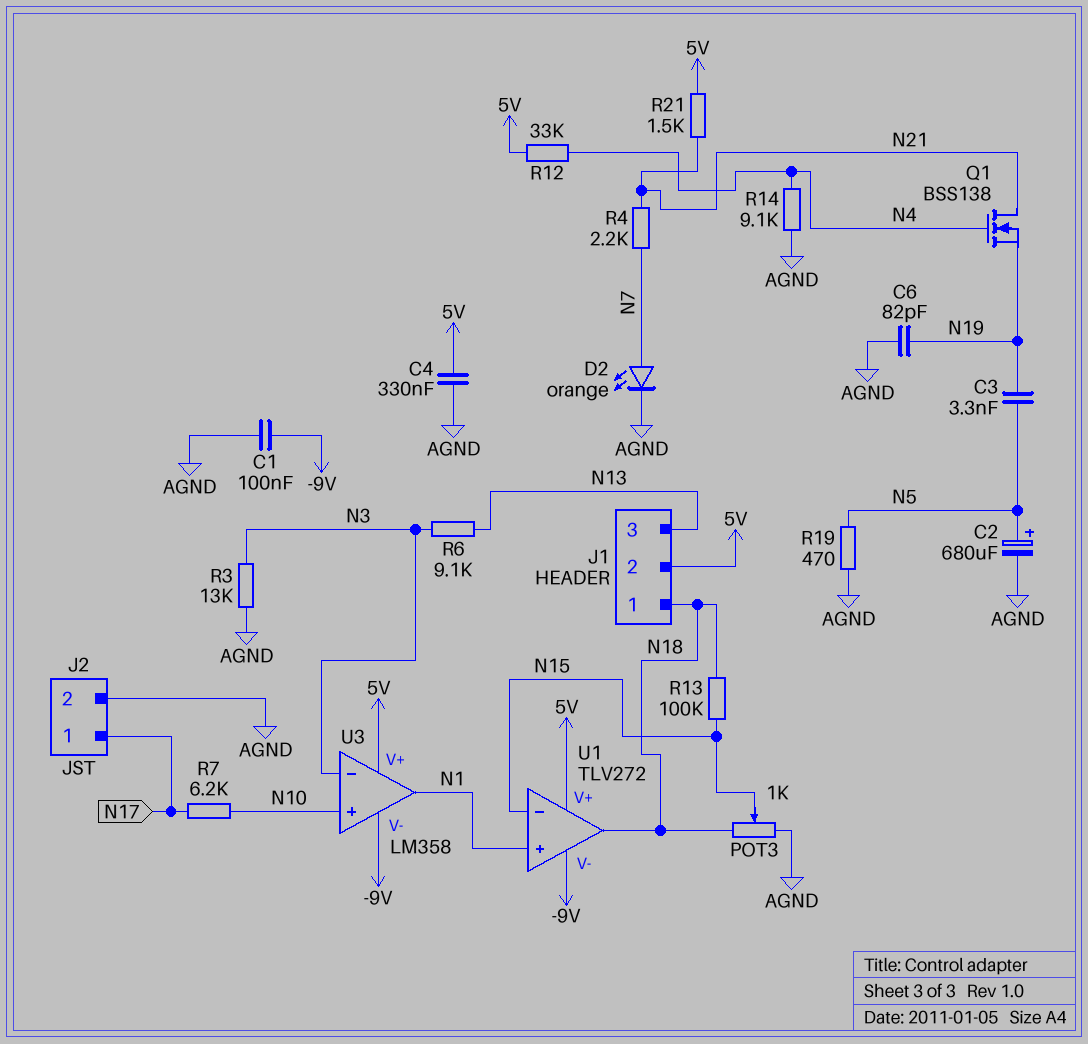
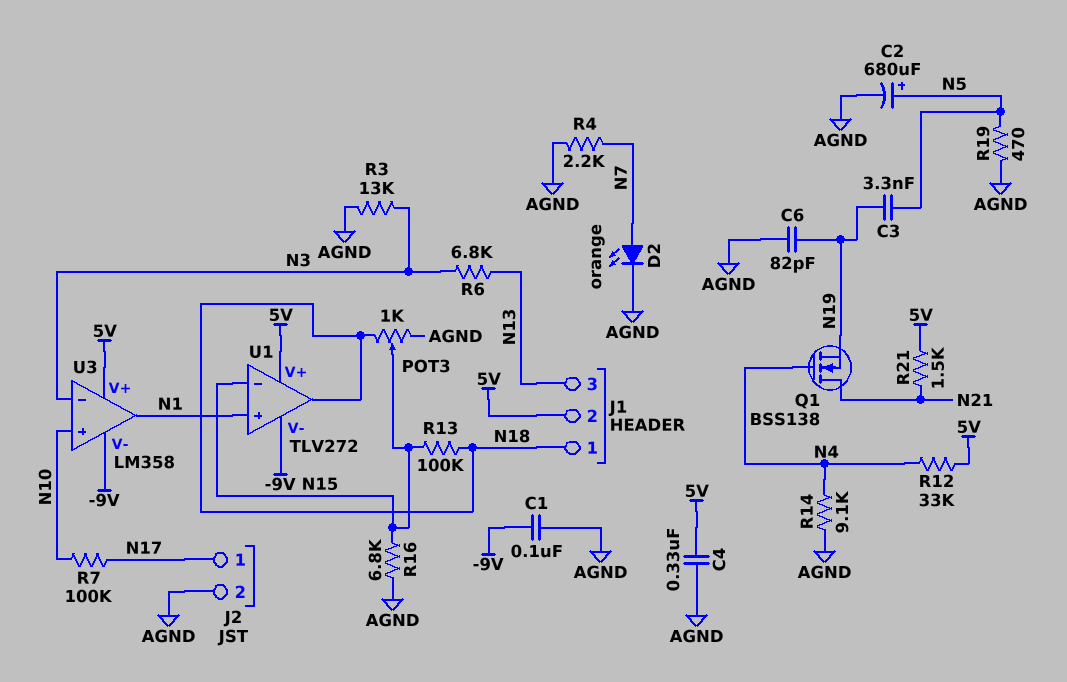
R4: 2.2k (N7, N21) -> 2.2k (AGND, N7)
R6: 9.1k (N3, N13) -> 6.8k (N3, N13)
R7: 6.2k (N10, N17) -> 100k (N10, N17)
R16: none -> 6.8k (AGND, N15)

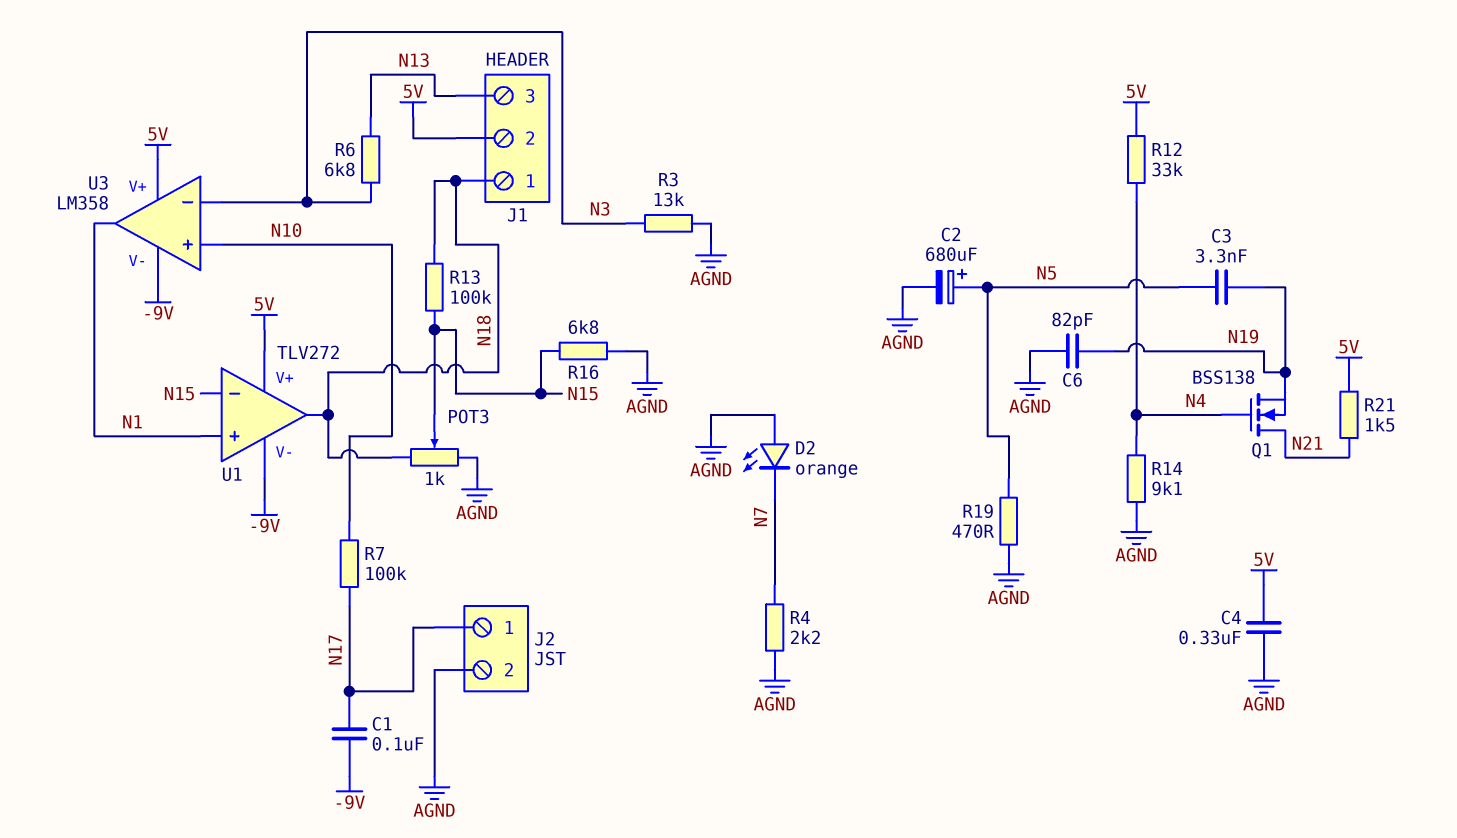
C1: 100nF (-9V, AGND) -> 100nF (-9V, N17)
D2: LED orange (A N7, K AGND) -> LED orange (A AGND, K N7)

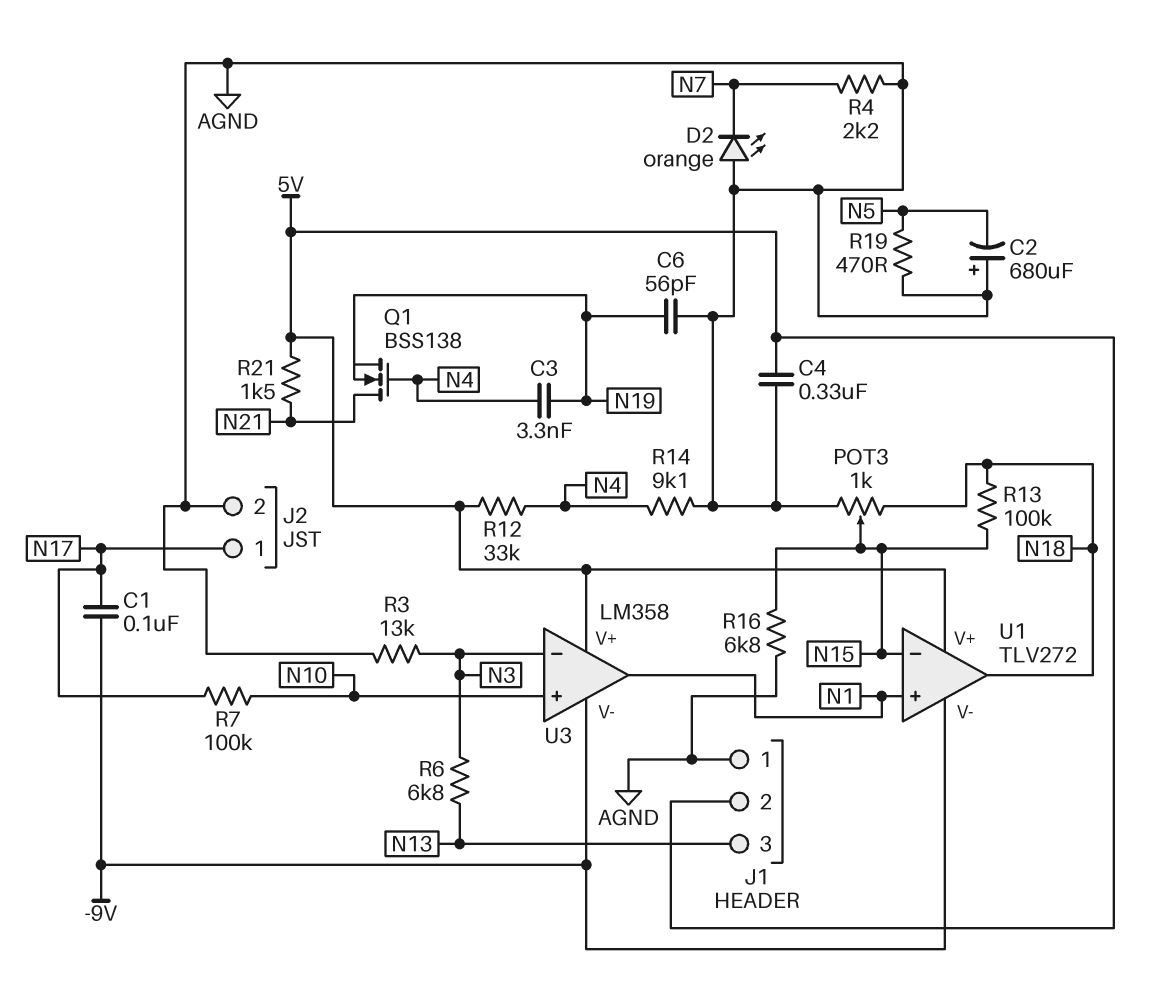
C2: 680uF (plus N5, minus AGND) -> 680uF (plus AGND, minus N5)
C3: 3.3nF (N5, N19) -> 3.3nF (N4, N19)
C6: 82pF (AGND, N19) -> 56pF (AGND, N19)
J1 pin 1: N18 -> AGND

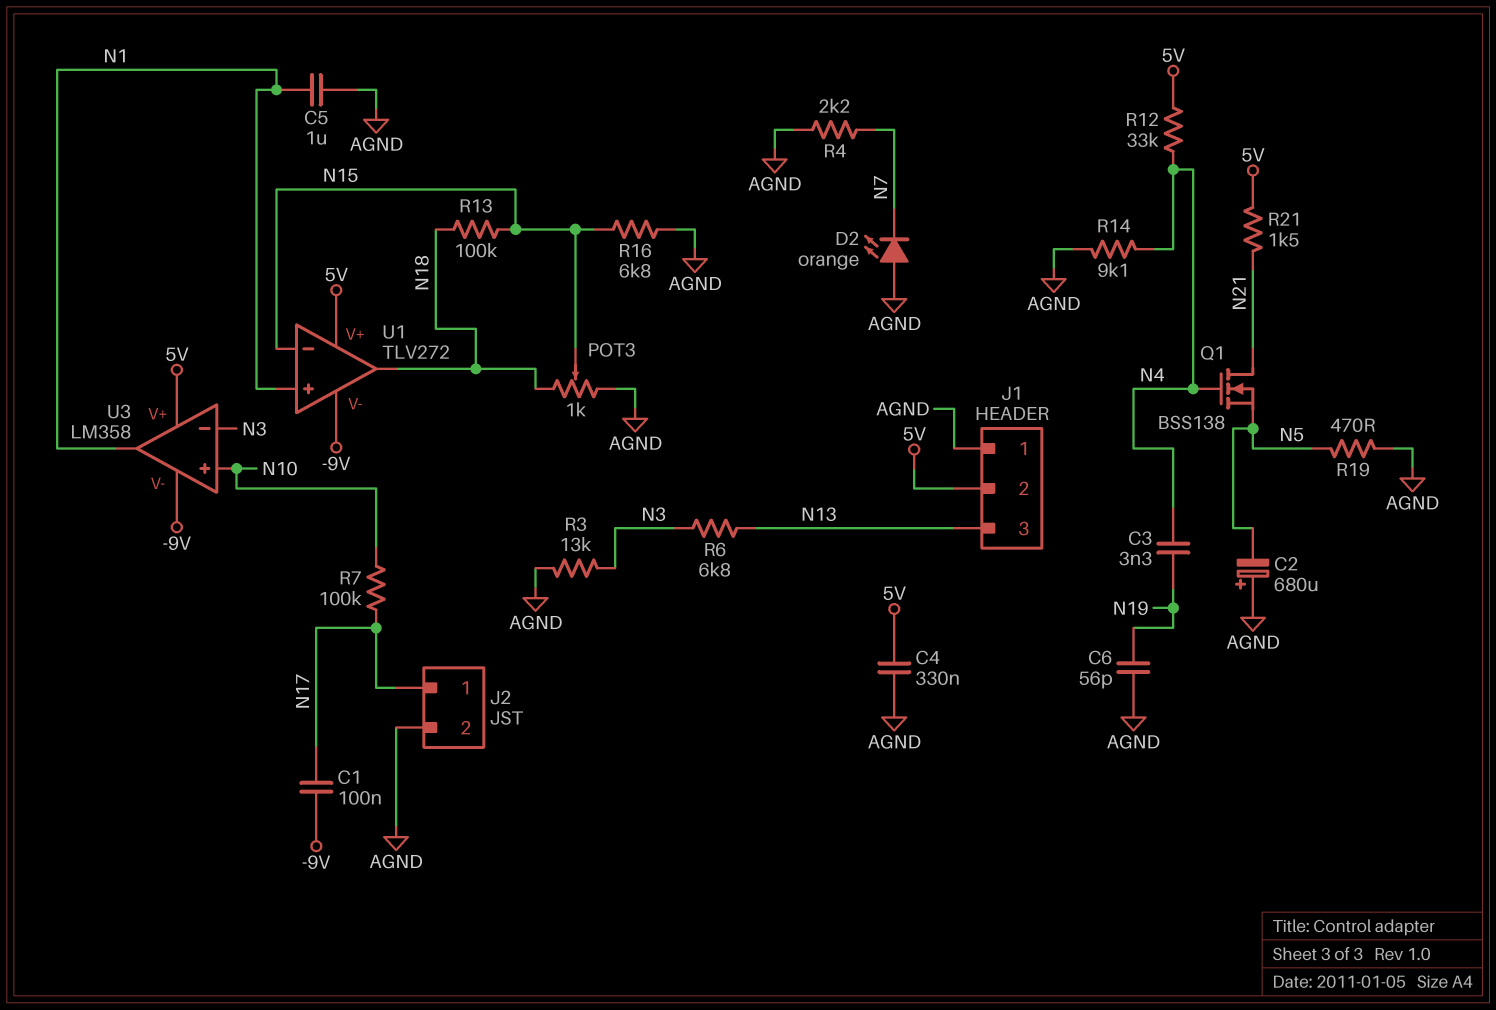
C5: none -> 1uF (AGND, N1)
Q1: NMOS BSS138 (G N4, D N21, S N19) -> NMOS BSS138 (G N4, D N21, S N5)

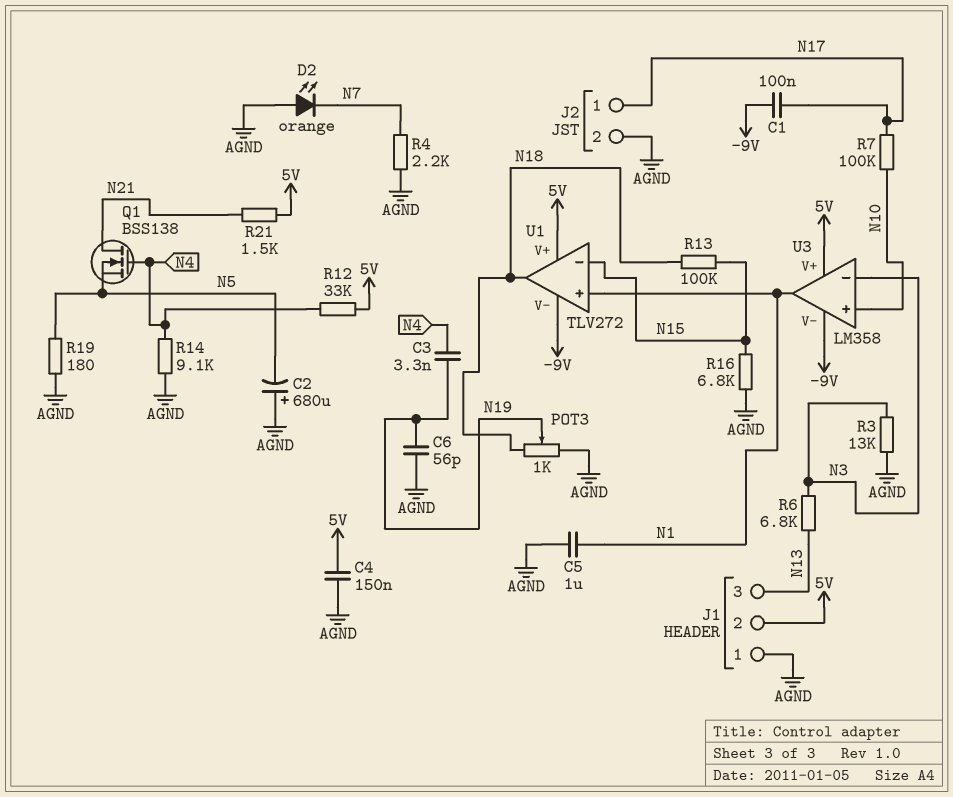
C4: 330nF (5V, AGND) -> 150nF (5V, AGND)
POT3: 1k (AGND, N18, wiper N15) -> 1k (AGND, N18, wiper N19)
R19: 470 (AGND, N5) -> 180 (AGND, N5)

